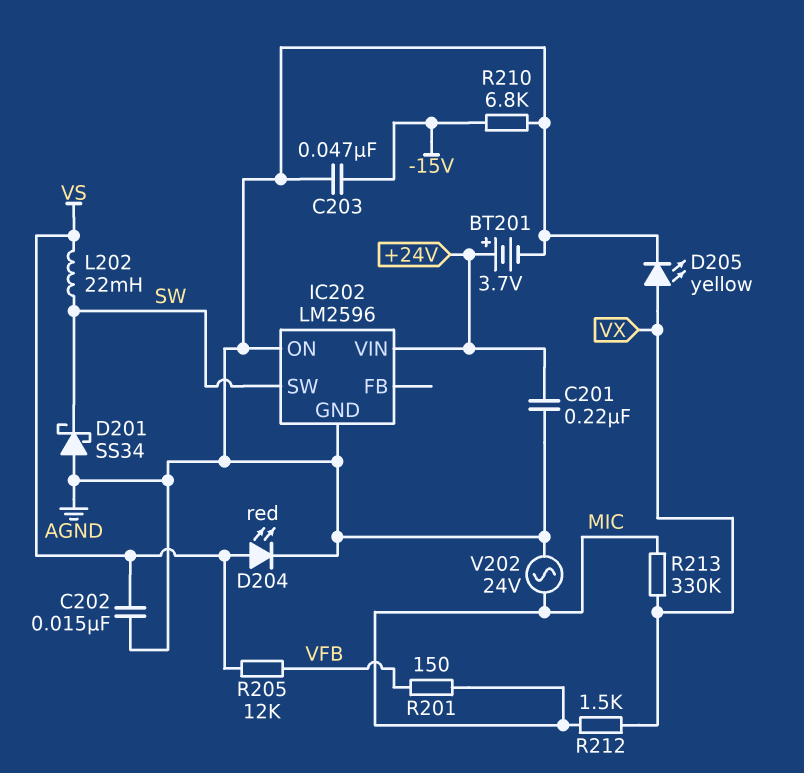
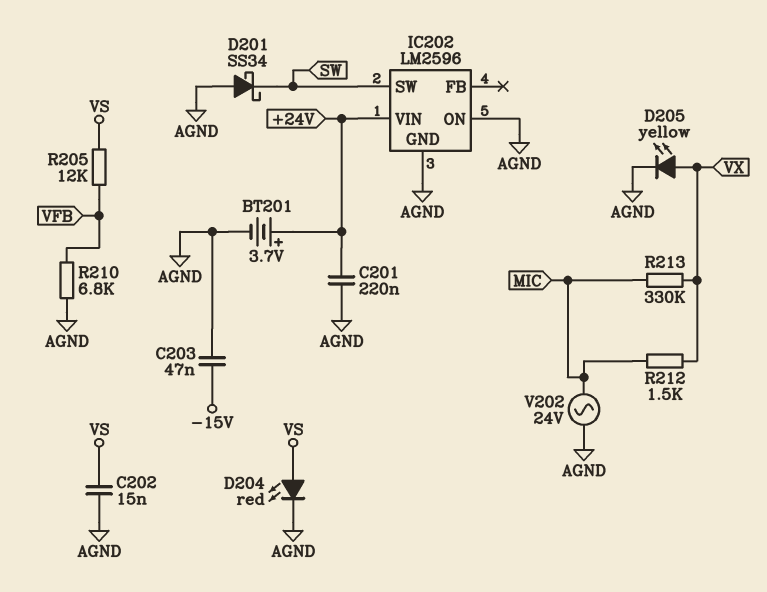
L202: 22mH (SW, VS) -> none
R201: 150 (MIC, VFB) -> none
R210: 6.8k (-15V, AGND) -> 6.8k (AGND, VFB)

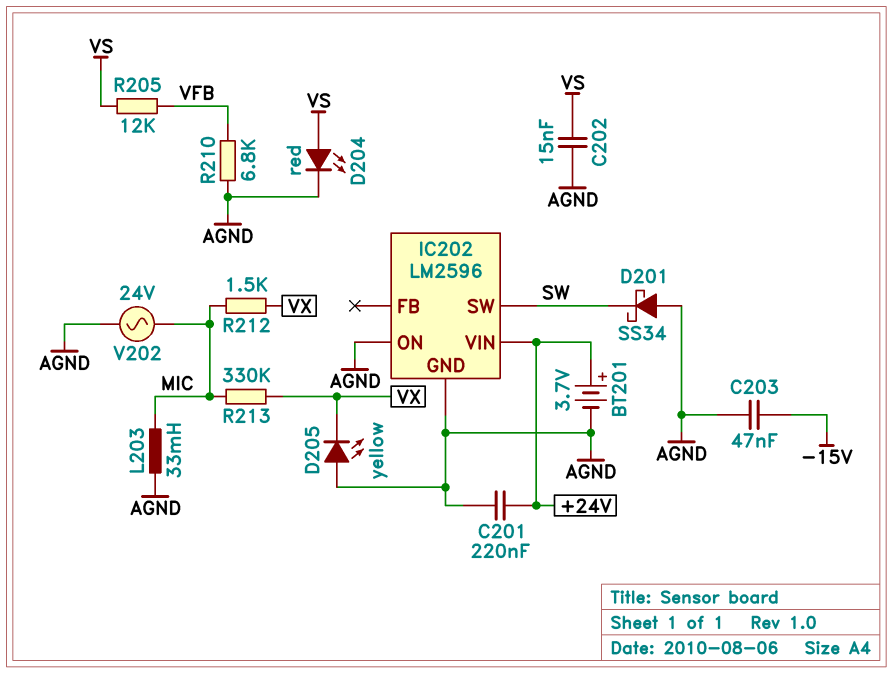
D205: LED yellow (A VX, K AGND) -> LED yellow (A AGND, K VX)
L203: none -> 33mH (AGND, MIC)

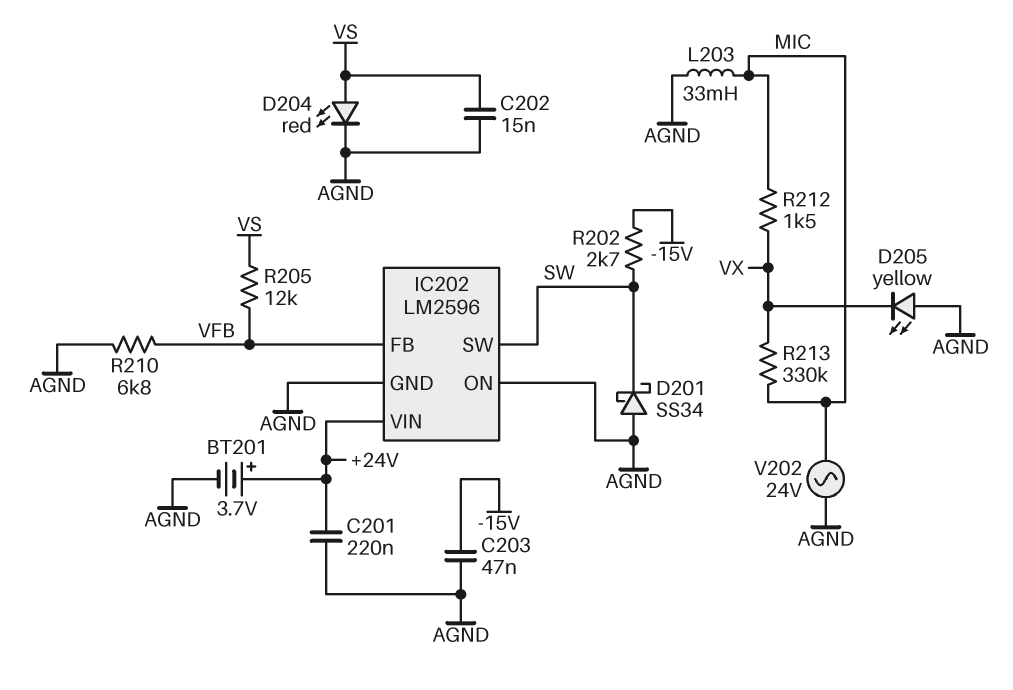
IC202 pin FB: none -> VFB
R202: none -> 2.7k (-15V, SW)

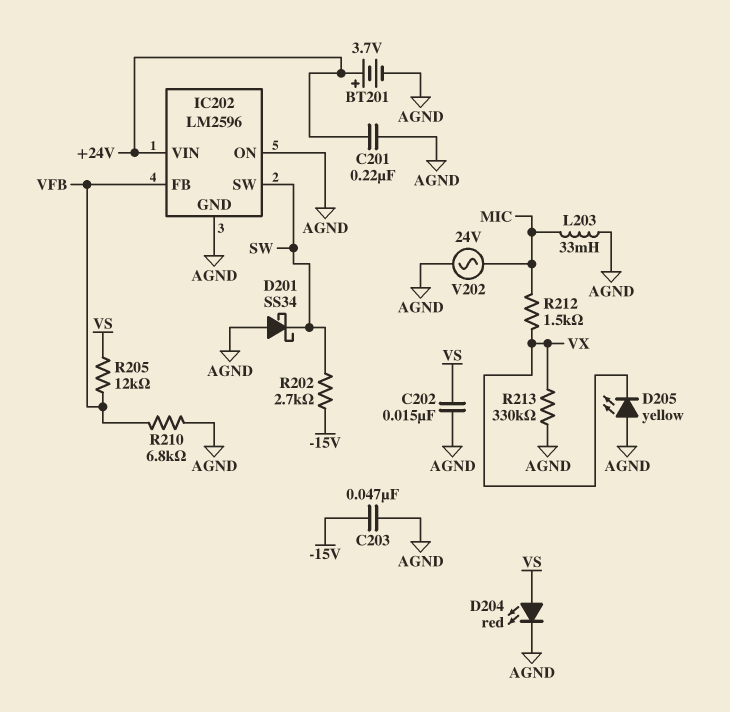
R213: 330k (MIC, VX) -> 330k (AGND, VX)

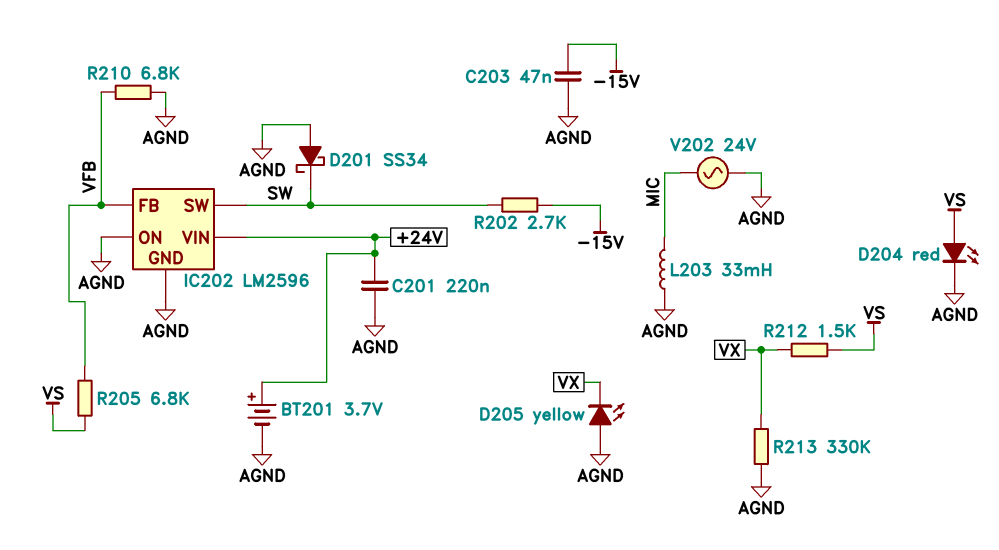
C202: 15nF (AGND, VS) -> none
R205: 12k (VFB, VS) -> 6.8k (VFB, VS)
R212: 1.5k (MIC, VX) -> 1.5k (VS, VX)

